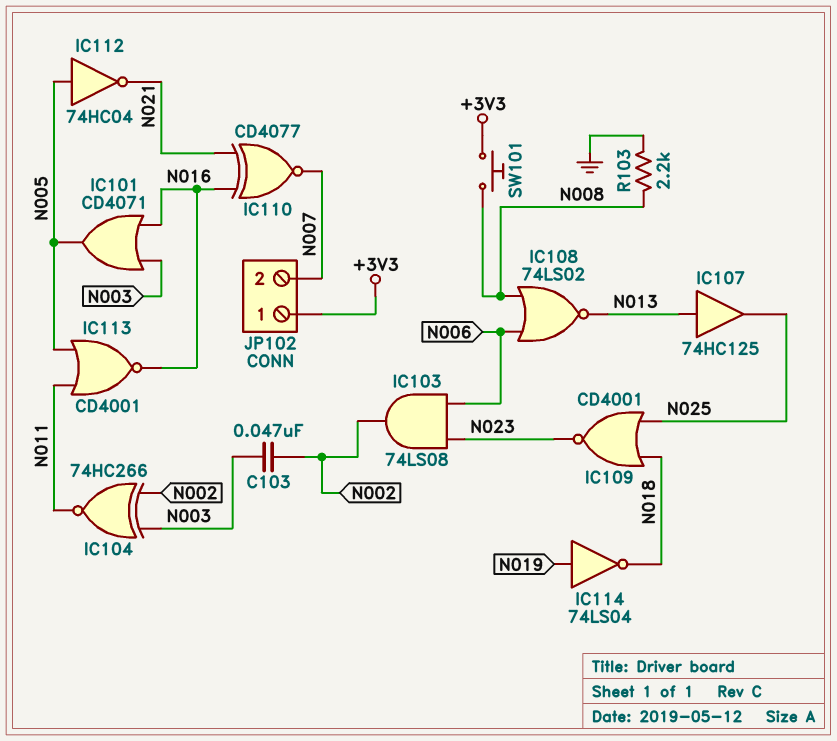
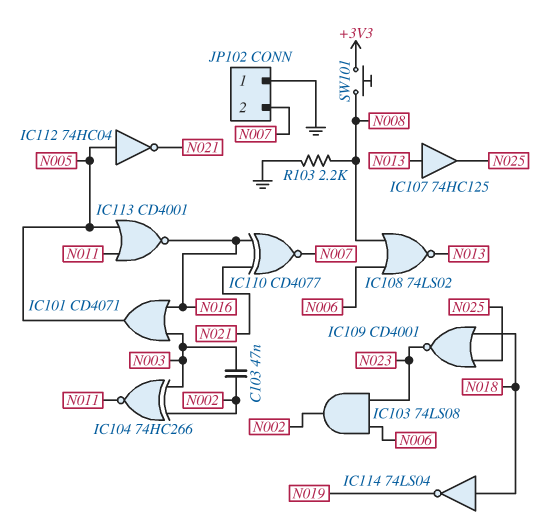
IC114: NOT 74LS04 (in N019, out N018) -> NOT 74LS04 (in N018, out N019)
JP102 pin 1: +3V3 -> GND

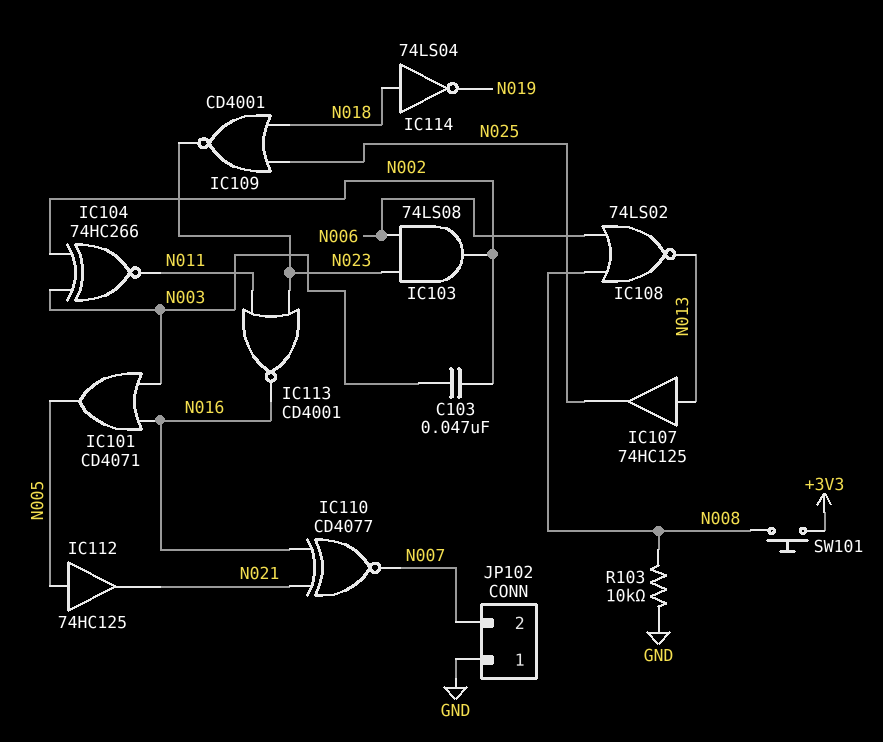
IC112: NOT 74HC04 (in N005, out N021) -> buffer 74HC125 (in N005, out N021)
IC113: NOR CD4001 (in N005, in N011, out N016) -> NOR CD4001 (in N011, in N023, out N016)
R103: 2.2k (GND, N008) -> 10k (GND, N008)

